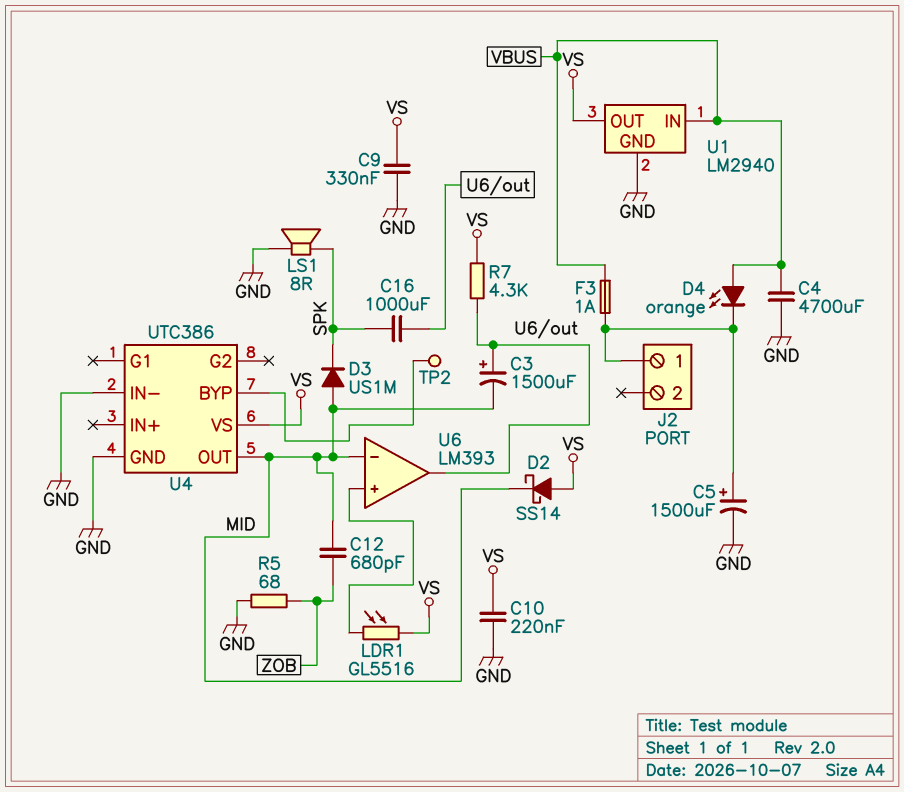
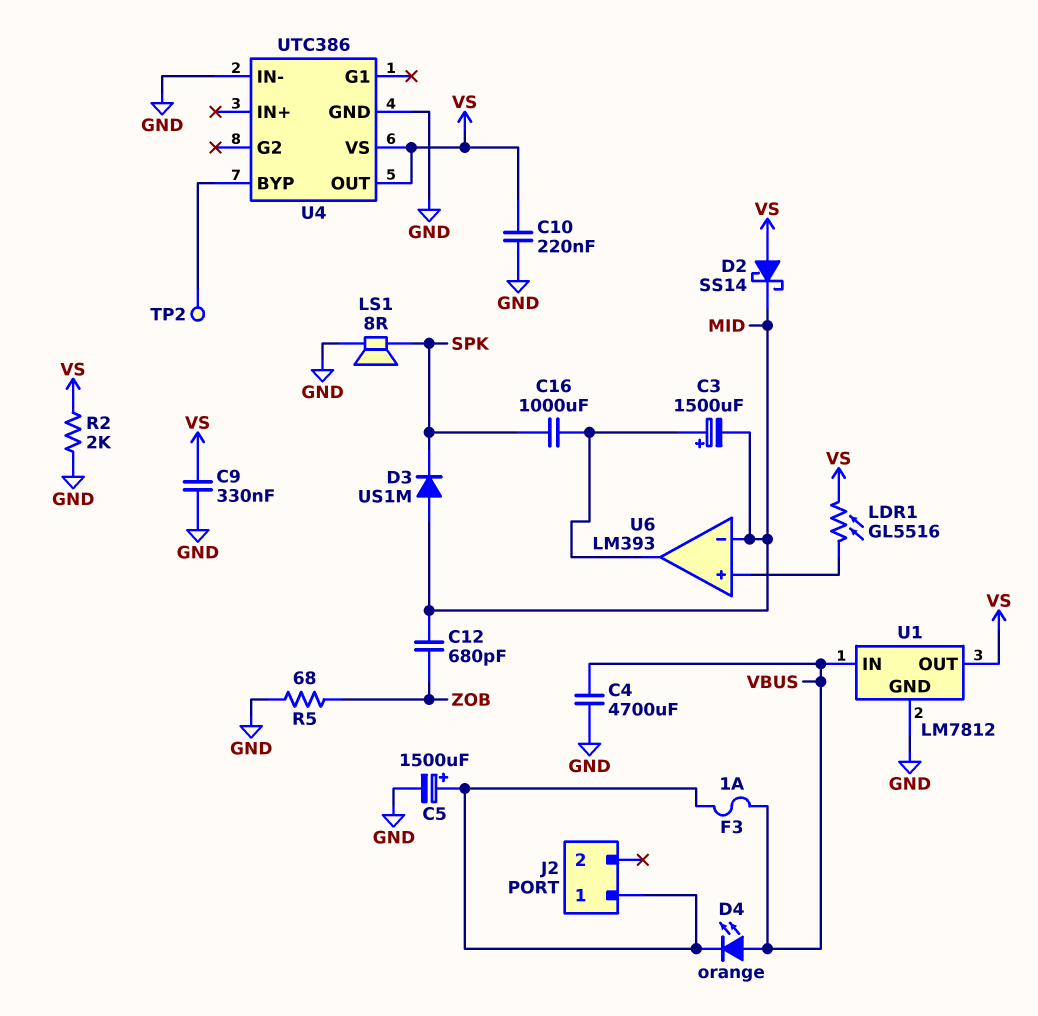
R2: none -> 2k (GND, VS)
R7: 4.3k (U6/out, VS) -> none
U1: LM2940 -> LM7812
U4 pin OUT: MID -> VS

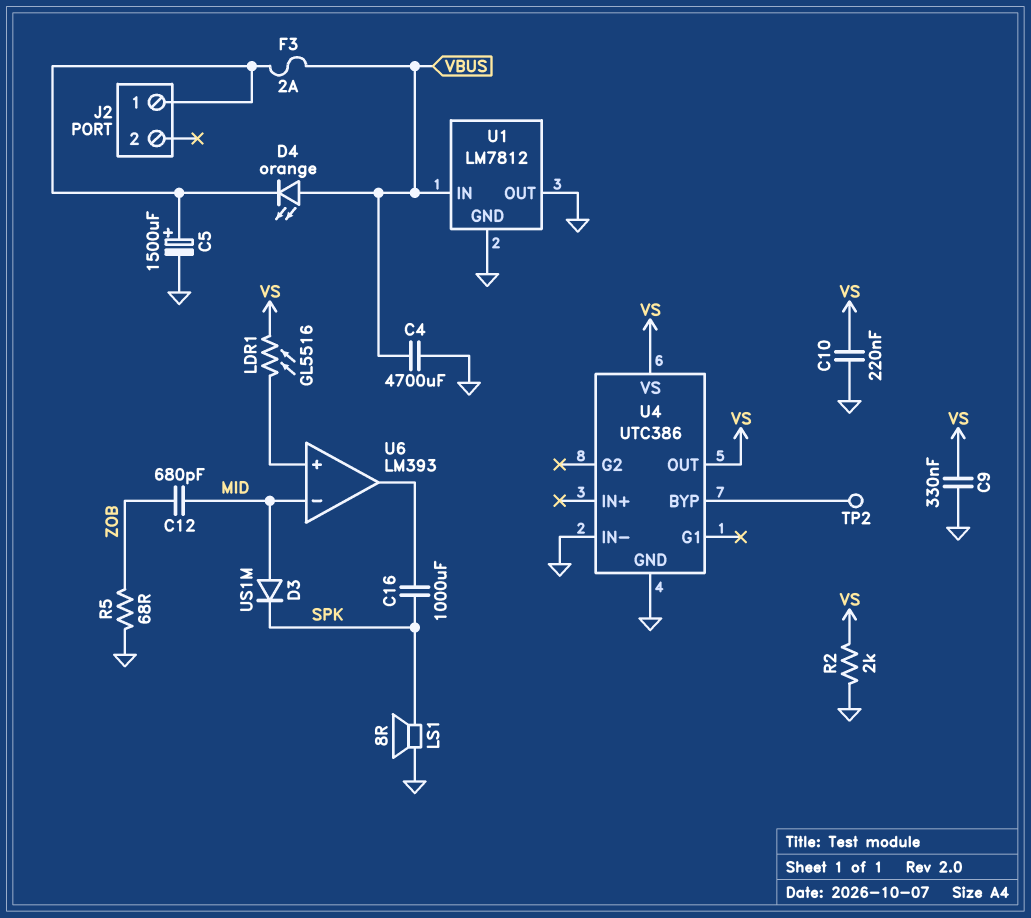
C3: 1500uF (plus U6/out, minus MID) -> none
D2: schottky SS14 (A VS, K MID) -> none
F3: 1A (J2/1, VBUS) -> 2A (J2/1, VBUS)
U1 pin OUT: VS -> GND

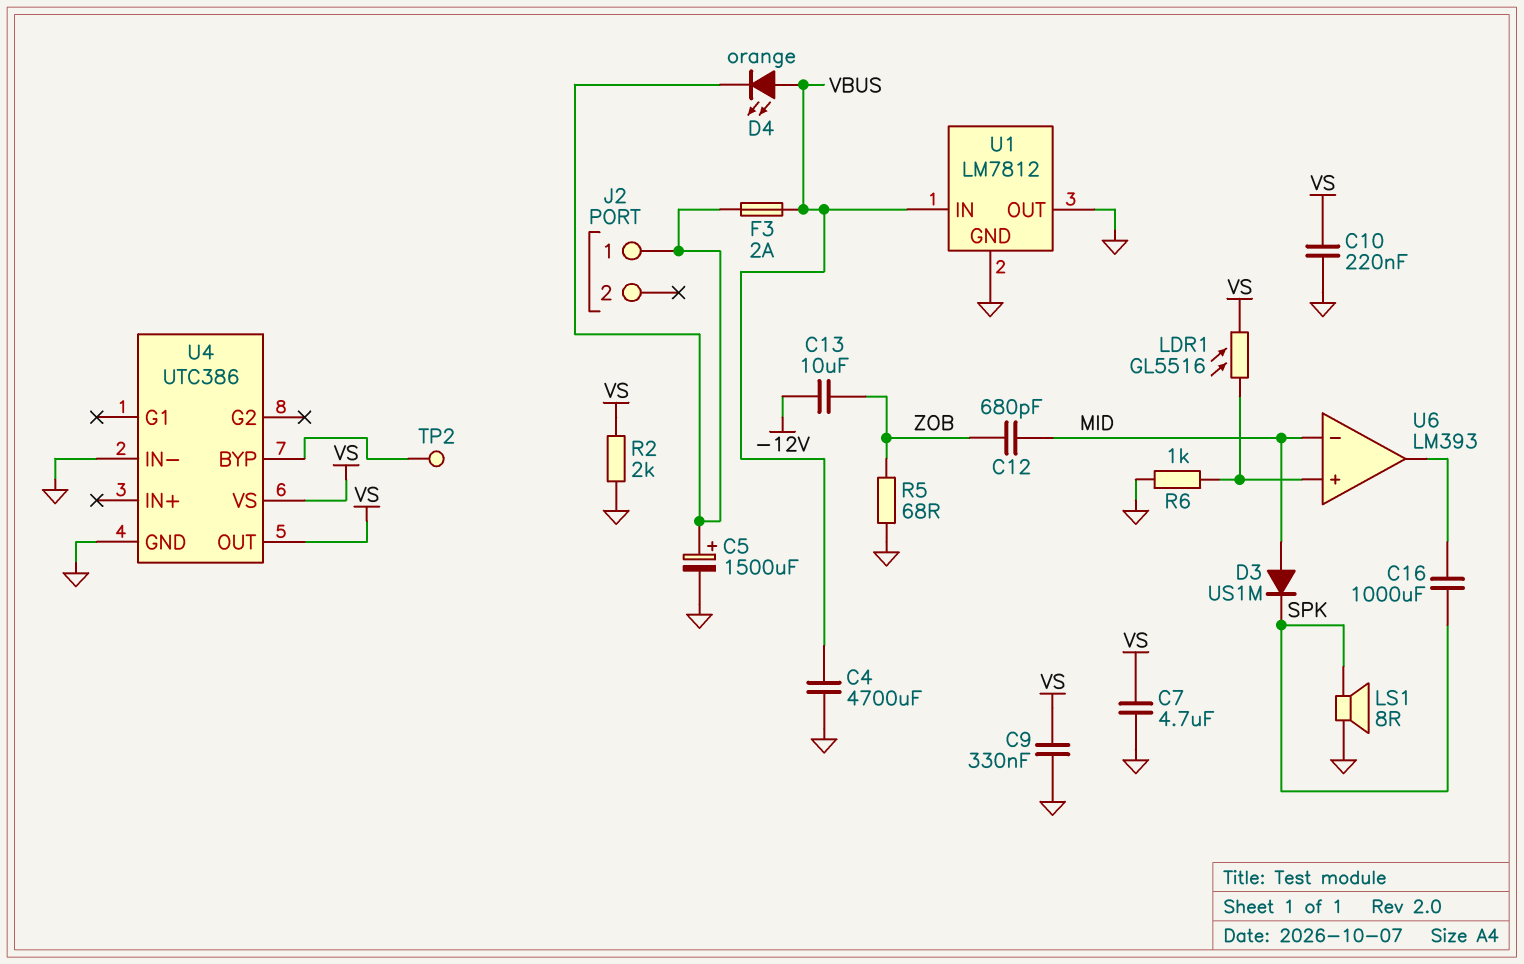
C7: none -> 4.7uF (GND, VS)
C13: none -> 10uF (-12V, ZOB)
R6: none -> 1k (GND, U6/in+)

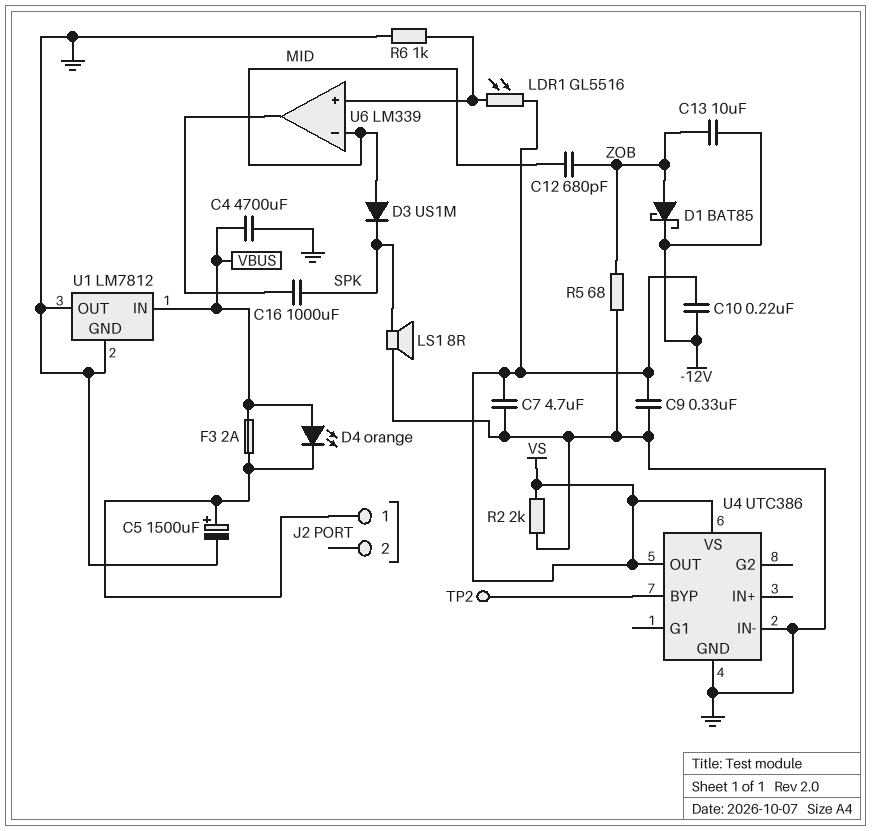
C10: 220nF (GND, VS) -> 220nF (-12V, VS)
D1: none -> schottky BAT85 (A ZOB, K -12V)
U6: LM393 -> LM339

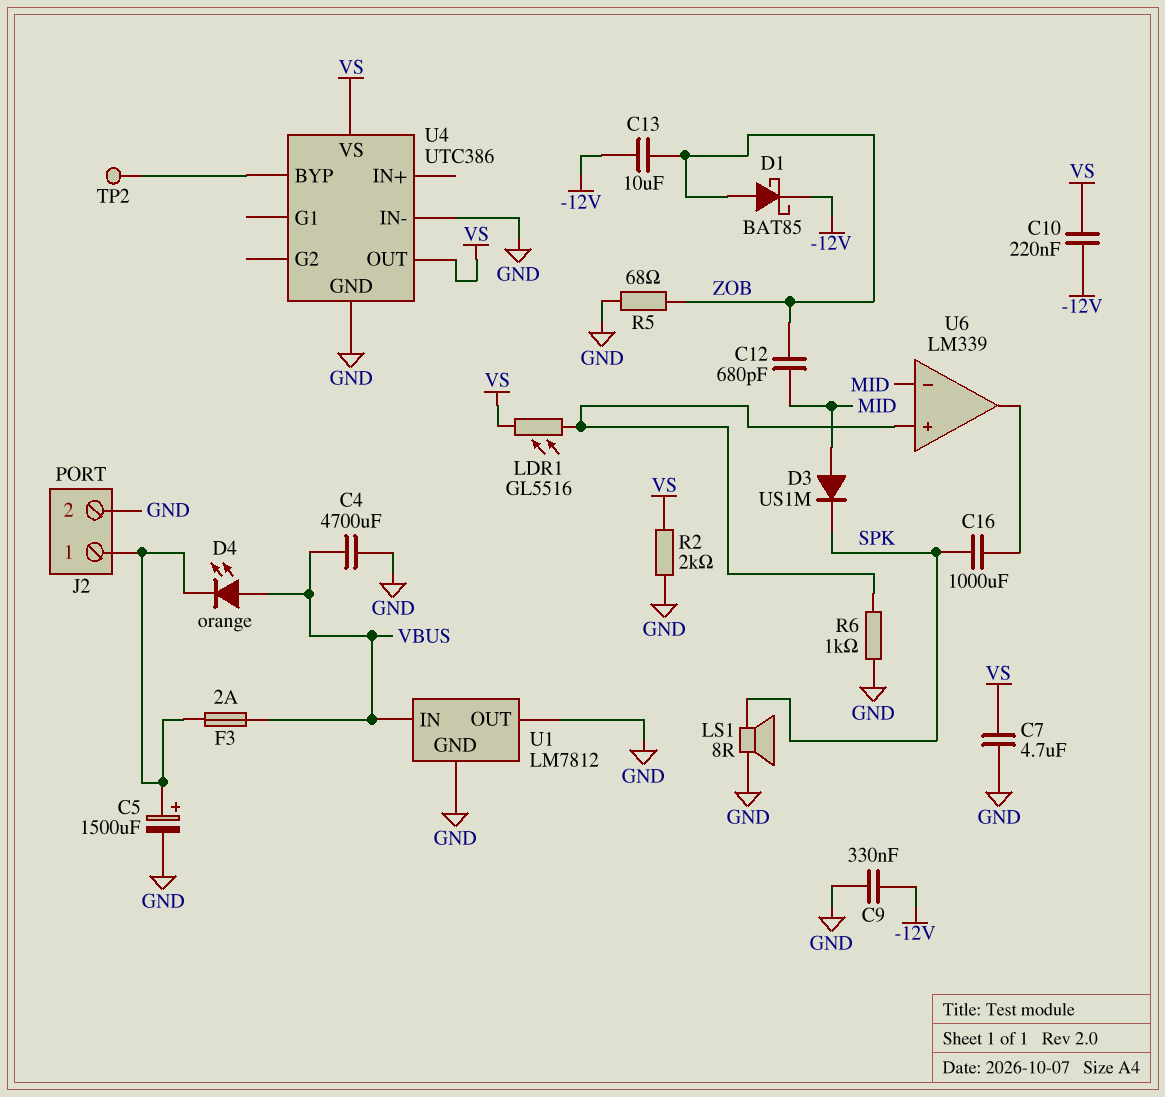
C9: 330nF (GND, VS) -> 330nF (-12V, GND)
J2 pin 2: none -> GND

